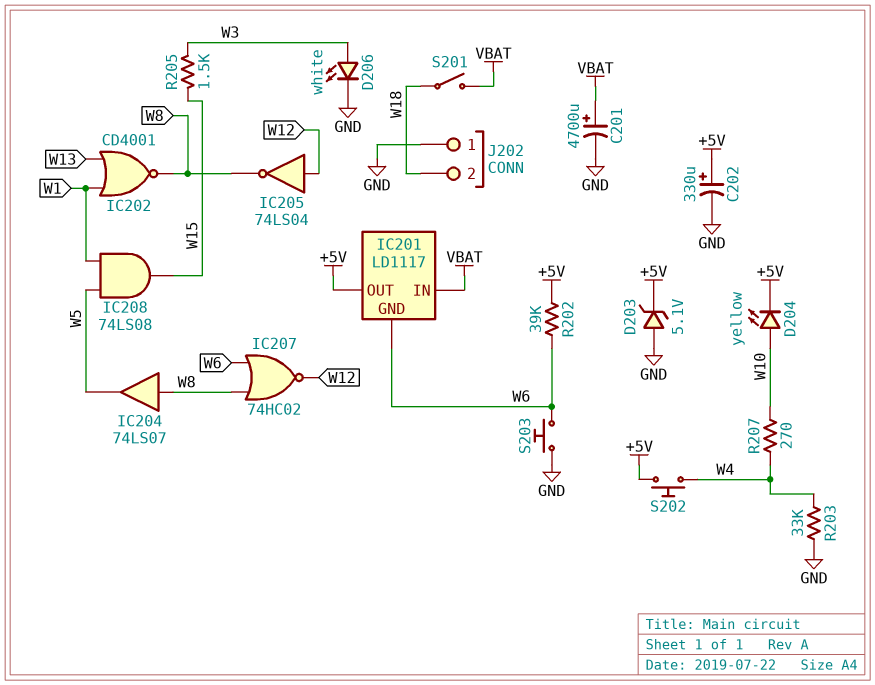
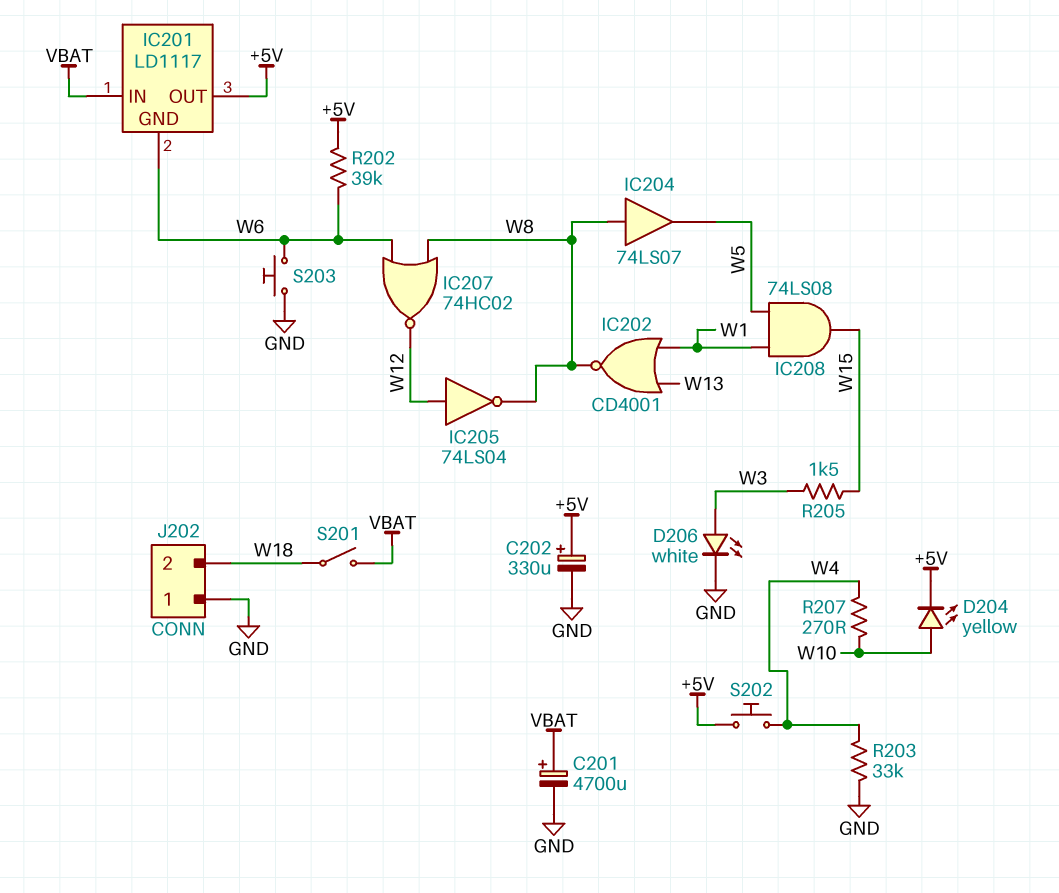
D203: zener 5.1V (A GND, K +5V) -> none

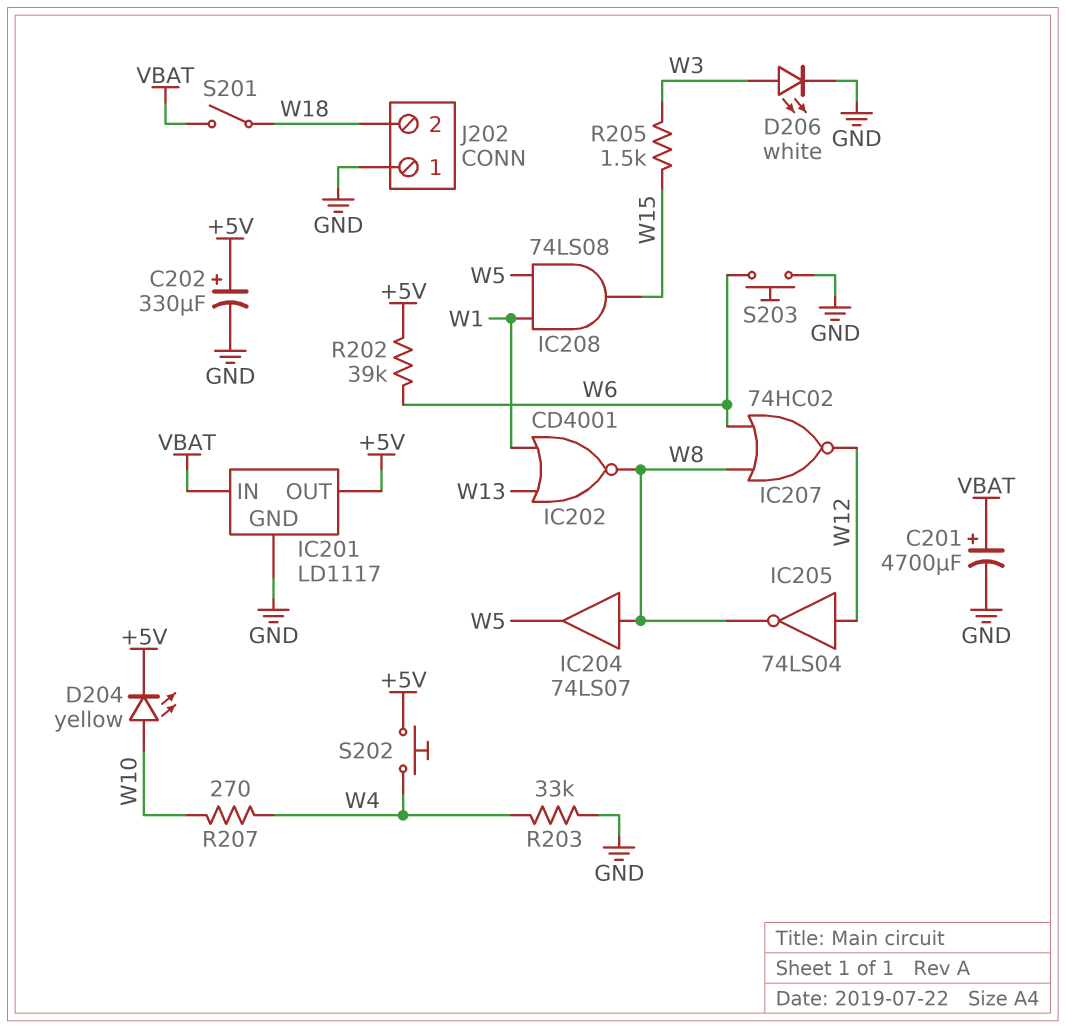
IC201 pin GND: W6 -> GND

